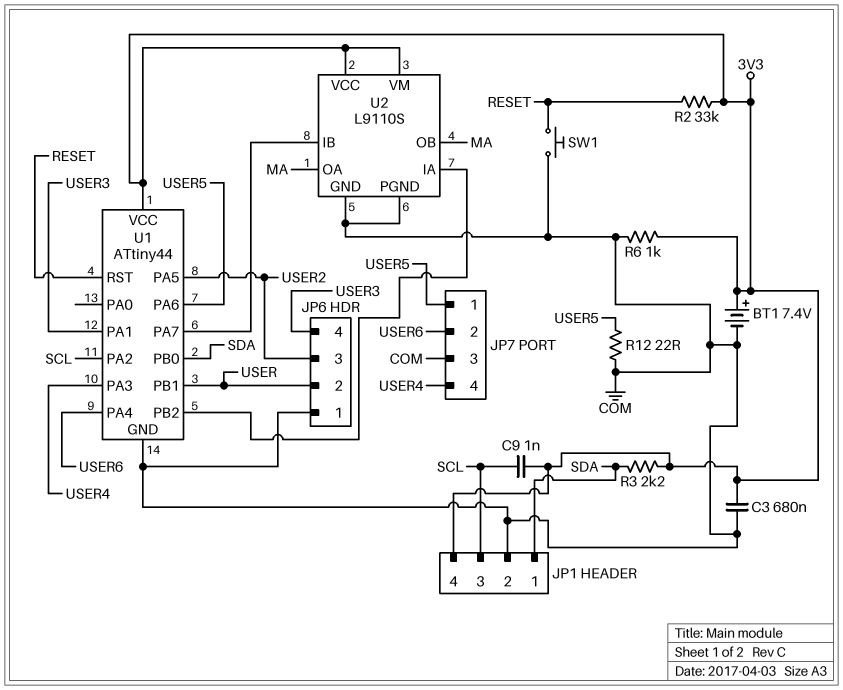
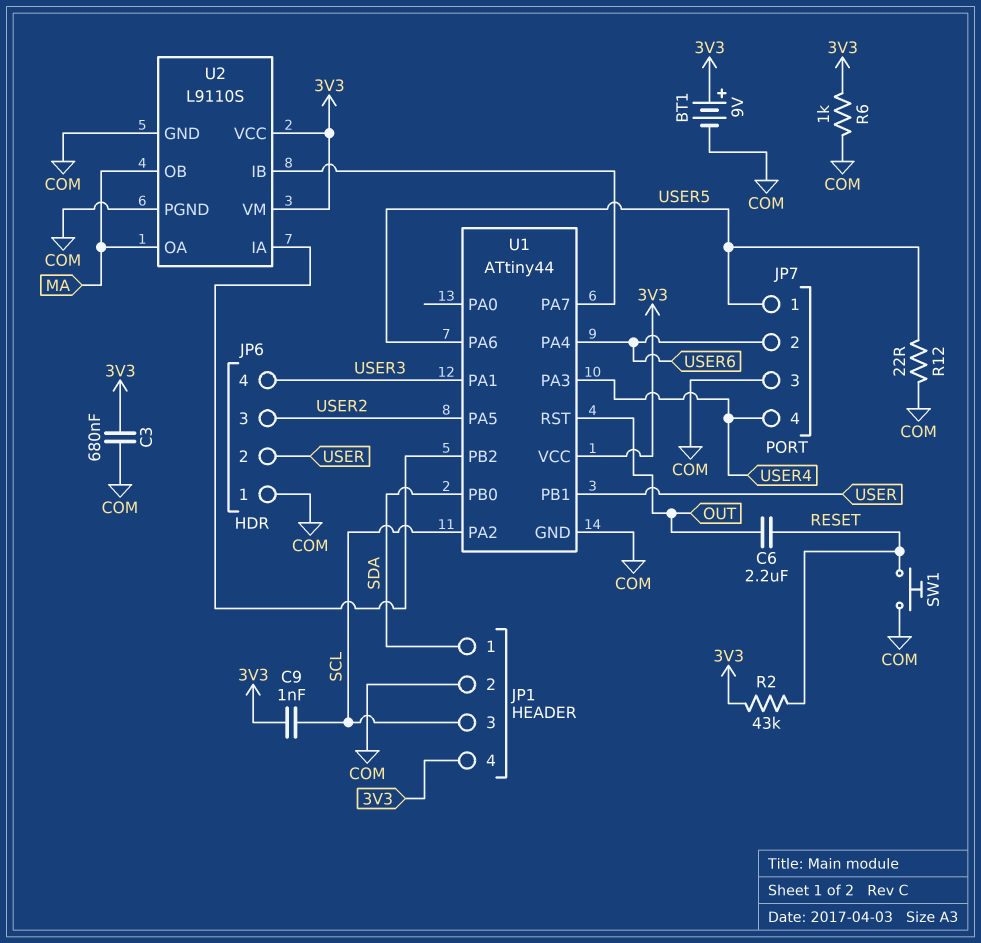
BT1: 7.4V (plus 3V3, minus COM) -> 9V (plus 3V3, minus COM)
C6: none -> 2.2uF (OUT, RESET)
R2: 33k (3V3, RESET) -> 43k (3V3, RESET)
R3: 2.2k (3V3, SDA) -> none
U1 pin RST: RESET -> OUT

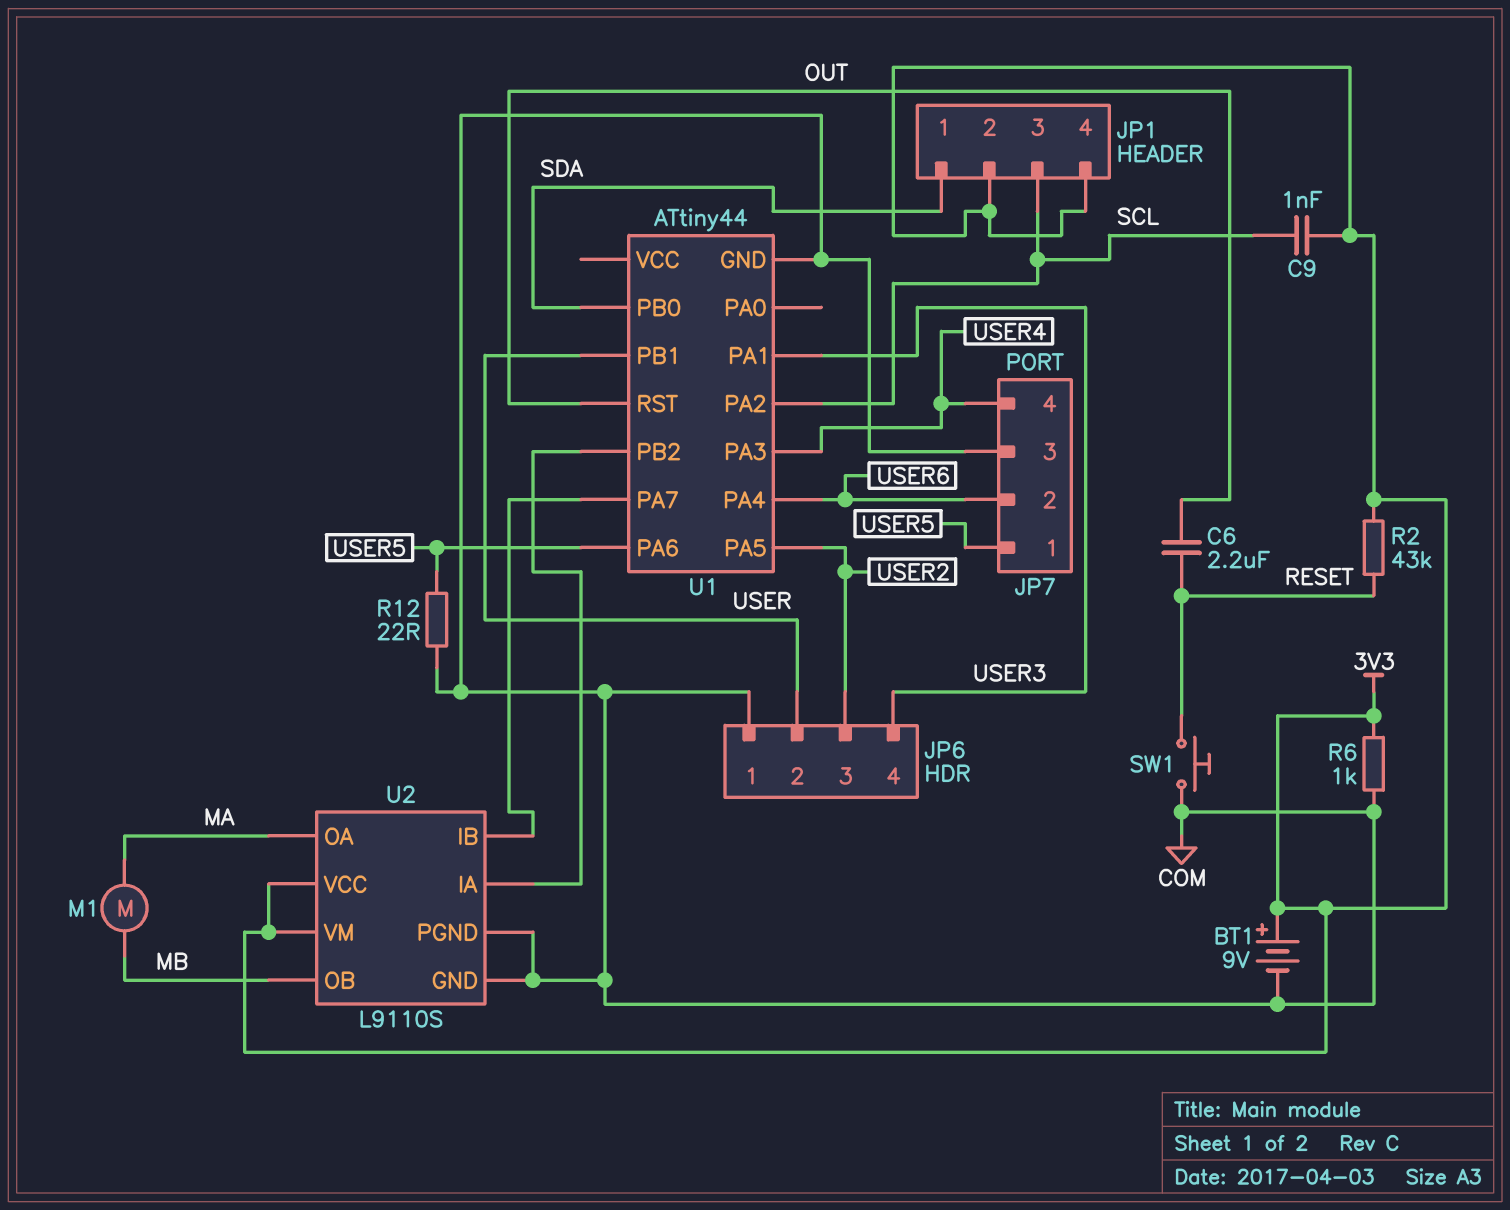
C3: 680nF (3V3, COM) -> none
JP1 pin 2: COM -> 3V3
M1: none -> motor (MA, MB)
U1 pin VCC: 3V3 -> none
U2 pin OB: MA -> MB

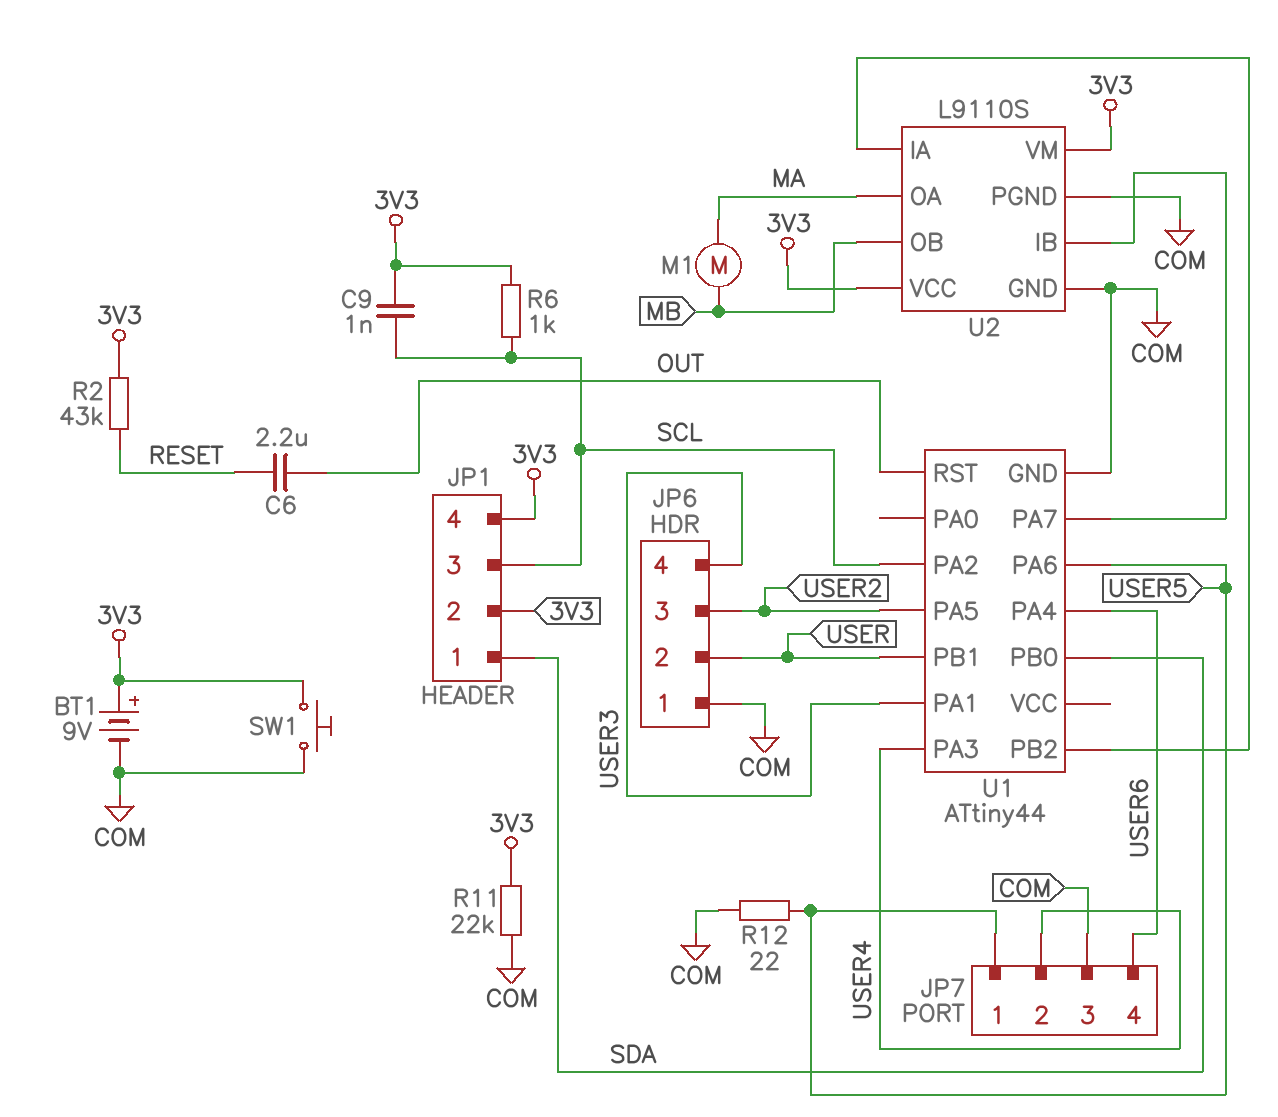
JP7 pin 2: USER6 -> USER4
JP7 pin 4: USER4 -> USER6
R6: 1k (3V3, COM) -> 1k (3V3, SCL)
R11: none -> 22k (3V3, COM)
SW1: button (COM, RESET) -> button (3V3, COM)

